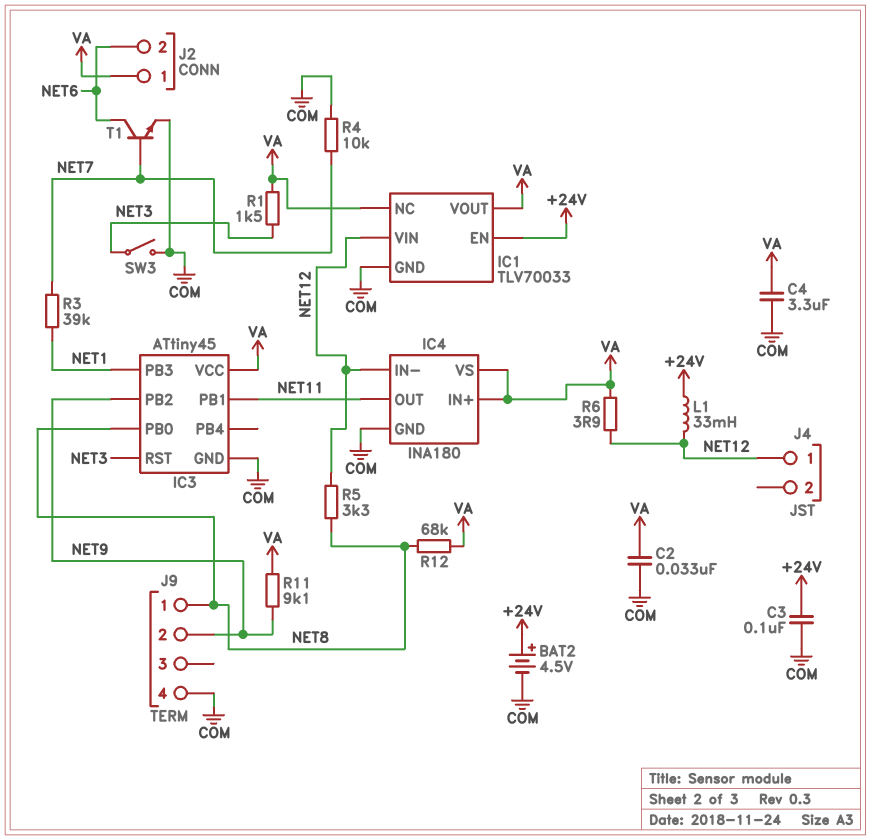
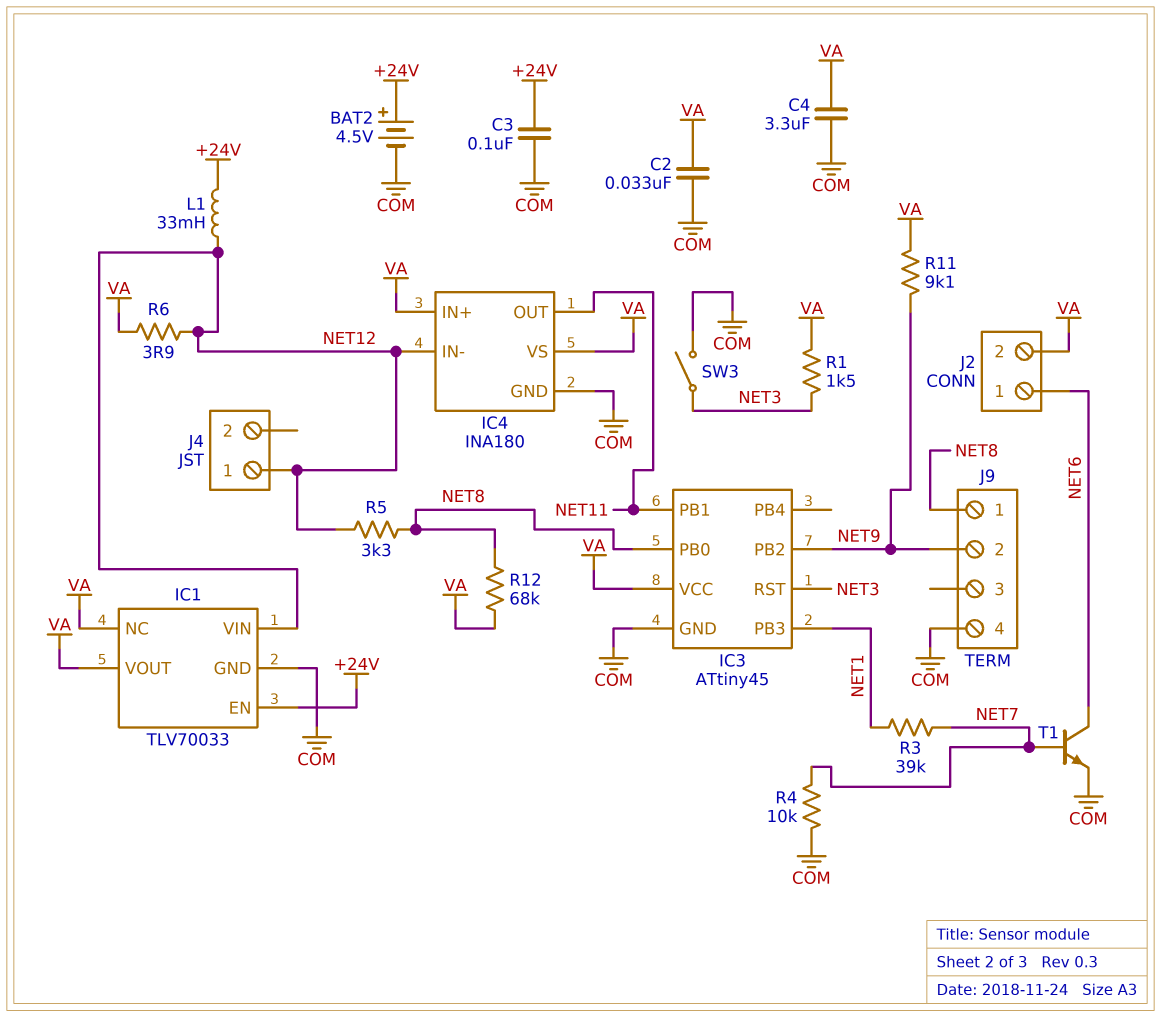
J2 pin 1: VA -> NET6
J2 pin 2: NET6 -> VA

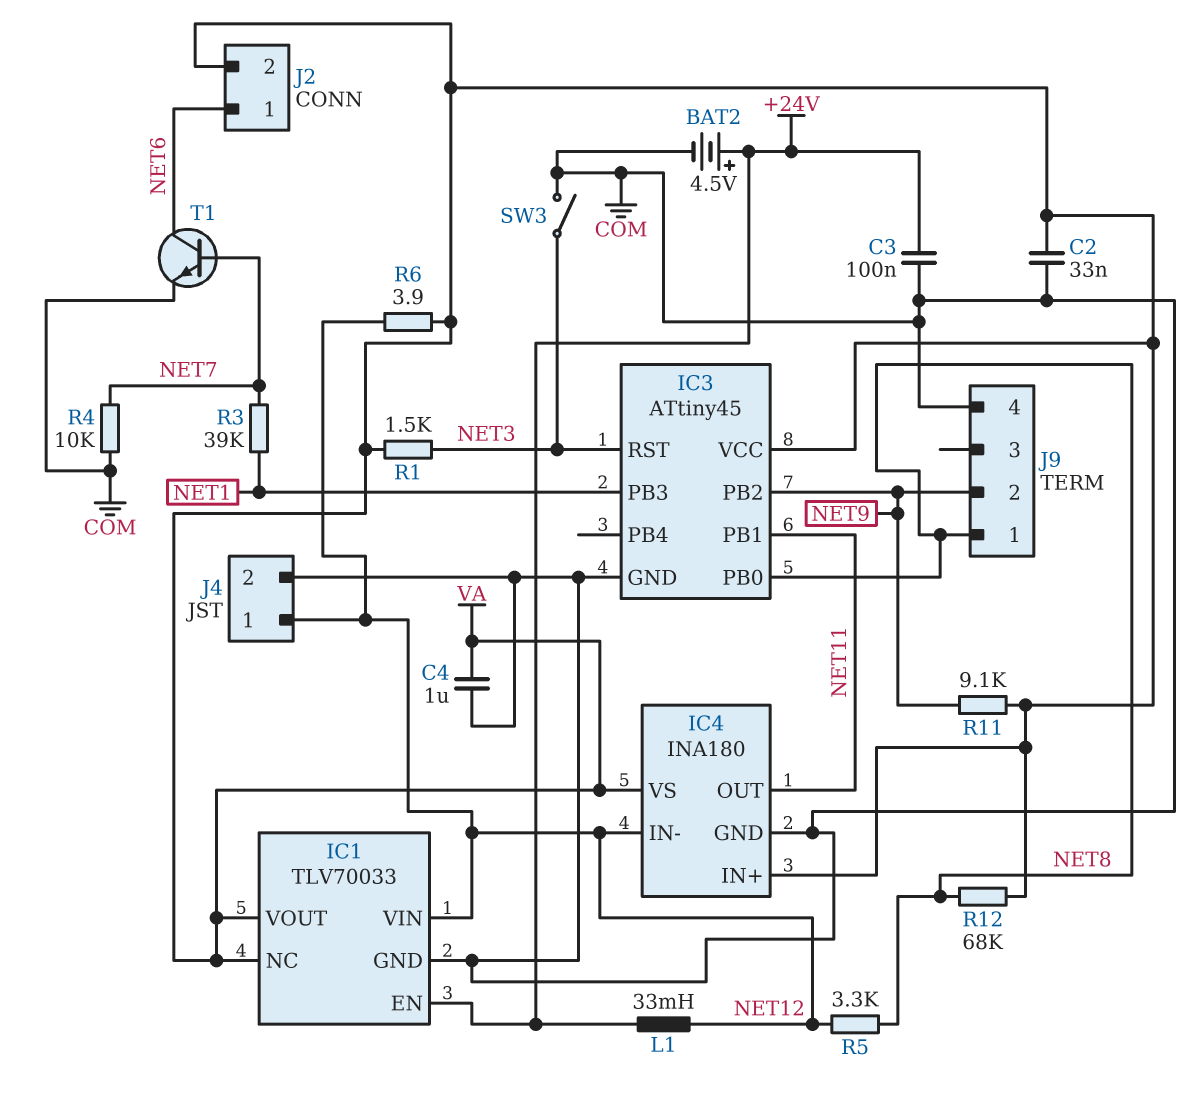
C4: 3.3uF (COM, VA) -> 1uF (COM, VA)
J4 pin 2: none -> COM

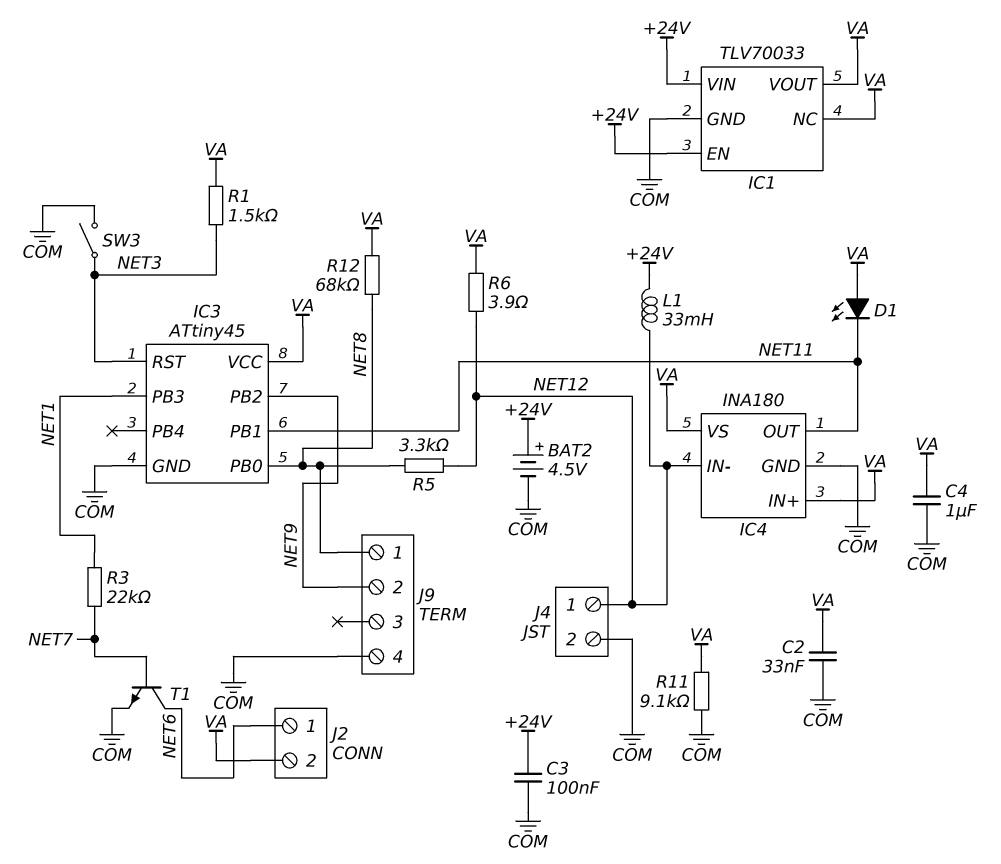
D1: none -> LED (A VA, K NET11)
IC1 pin VIN: NET12 -> +24V
R3: 39k (NET1, NET7) -> 22k (NET1, NET7)
R4: 10k (COM, NET7) -> none
R11: 9.1k (NET9, VA) -> 9.1k (COM, VA)

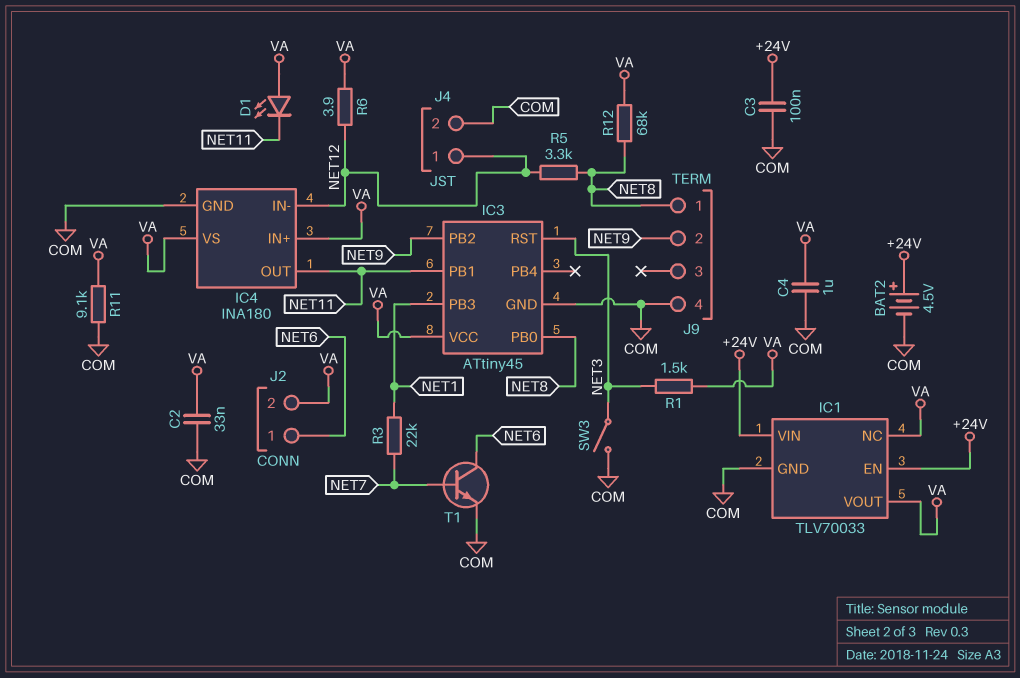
L1: 33mH (+24V, NET12) -> none

